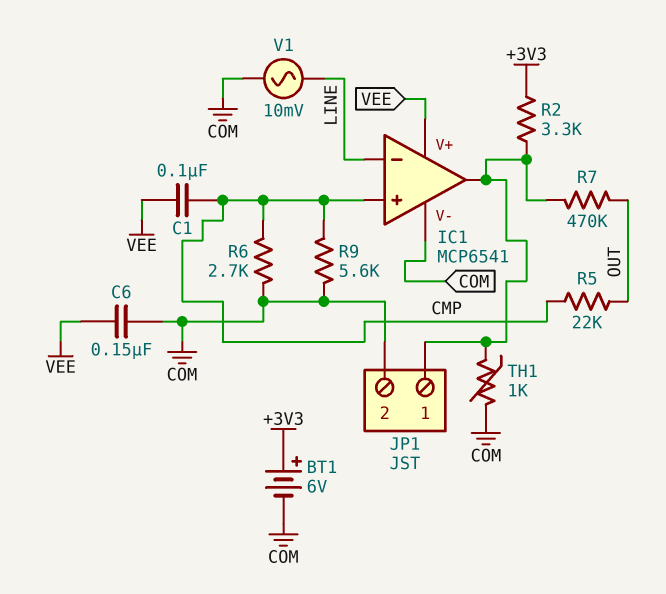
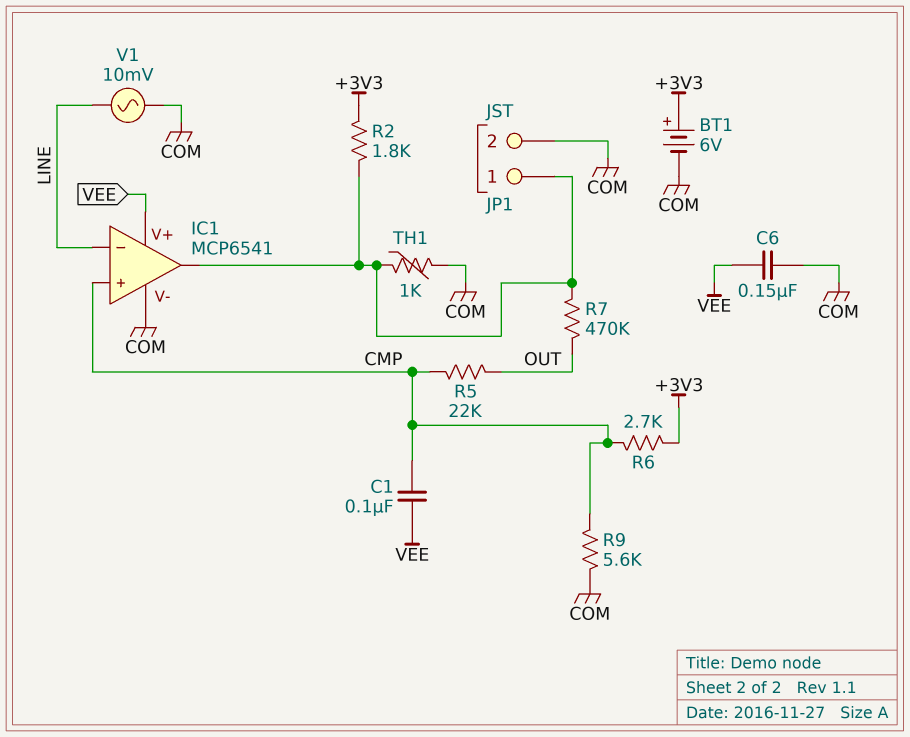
R2: 3.3k (+3V3, IC1/out) -> 1.8k (+3V3, IC1/out)
R6: 2.7k (CMP, COM) -> 2.7k (+3V3, CMP)

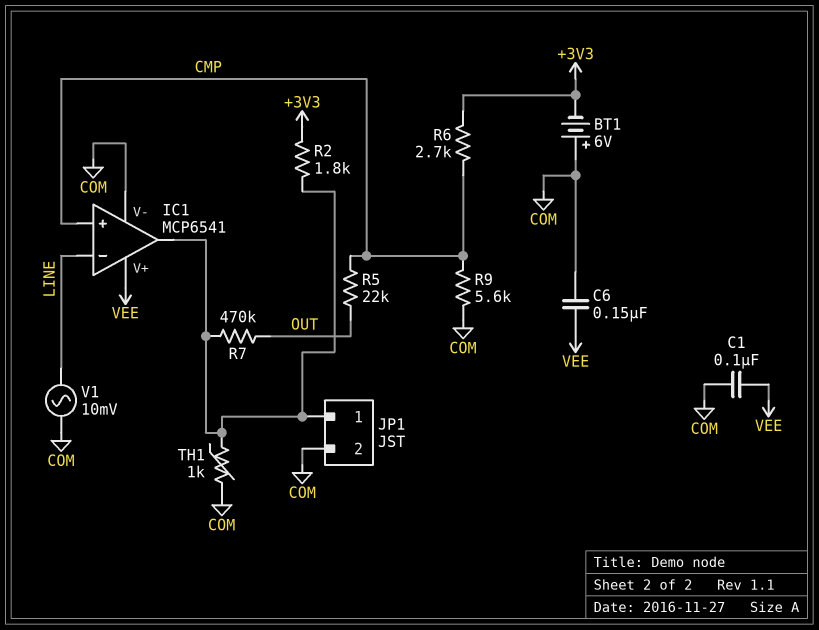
BT1: 6V (plus +3V3, minus COM) -> 6V (plus COM, minus +3V3)
C1: 100nF (CMP, VEE) -> 100nF (COM, VEE)

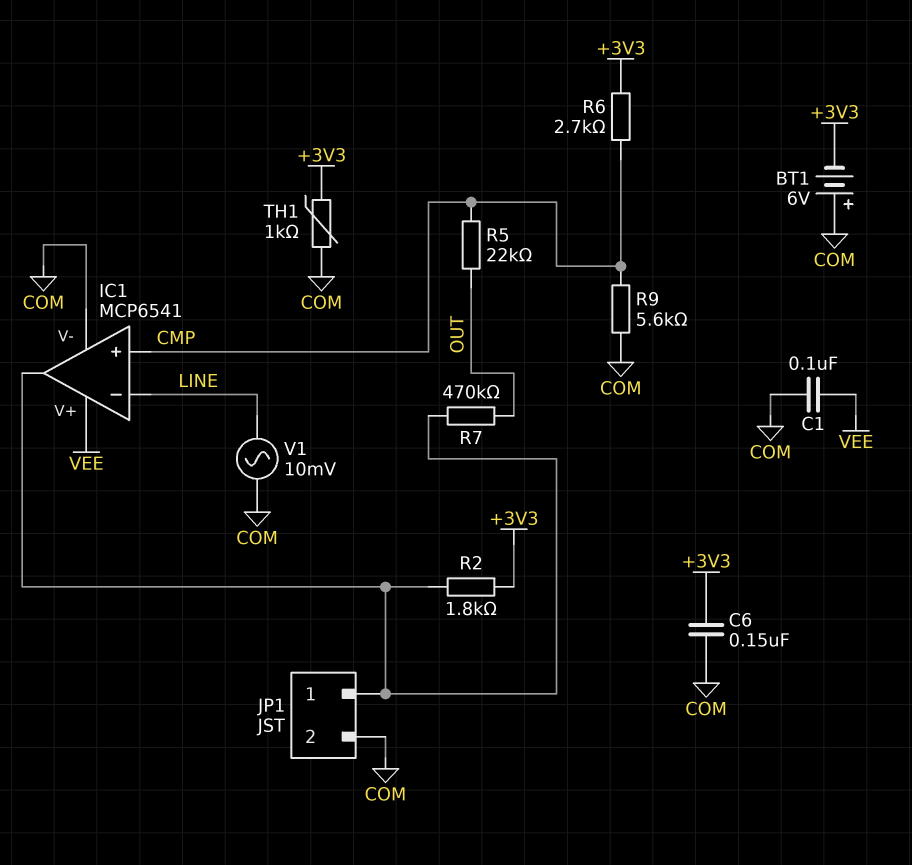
C6: 150nF (COM, VEE) -> 150nF (+3V3, COM)
TH1: 1k (COM, IC1/out) -> 1k (+3V3, COM)

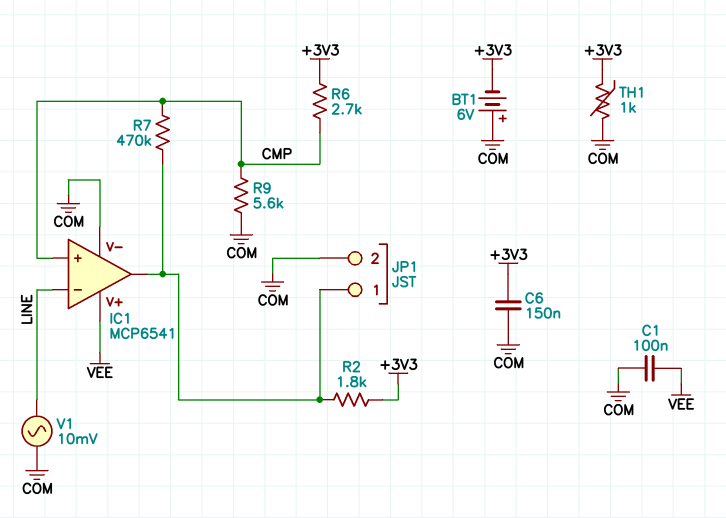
R5: 22k (CMP, OUT) -> none
R7: 470k (IC1/out, OUT) -> 470k (CMP, IC1/out)

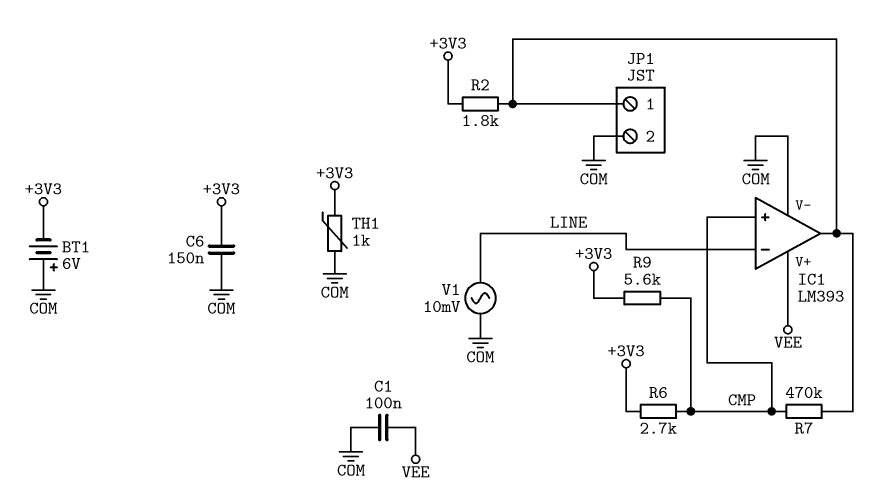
IC1: MCP6541 -> LM393
R9: 5.6k (CMP, COM) -> 5.6k (+3V3, CMP)

